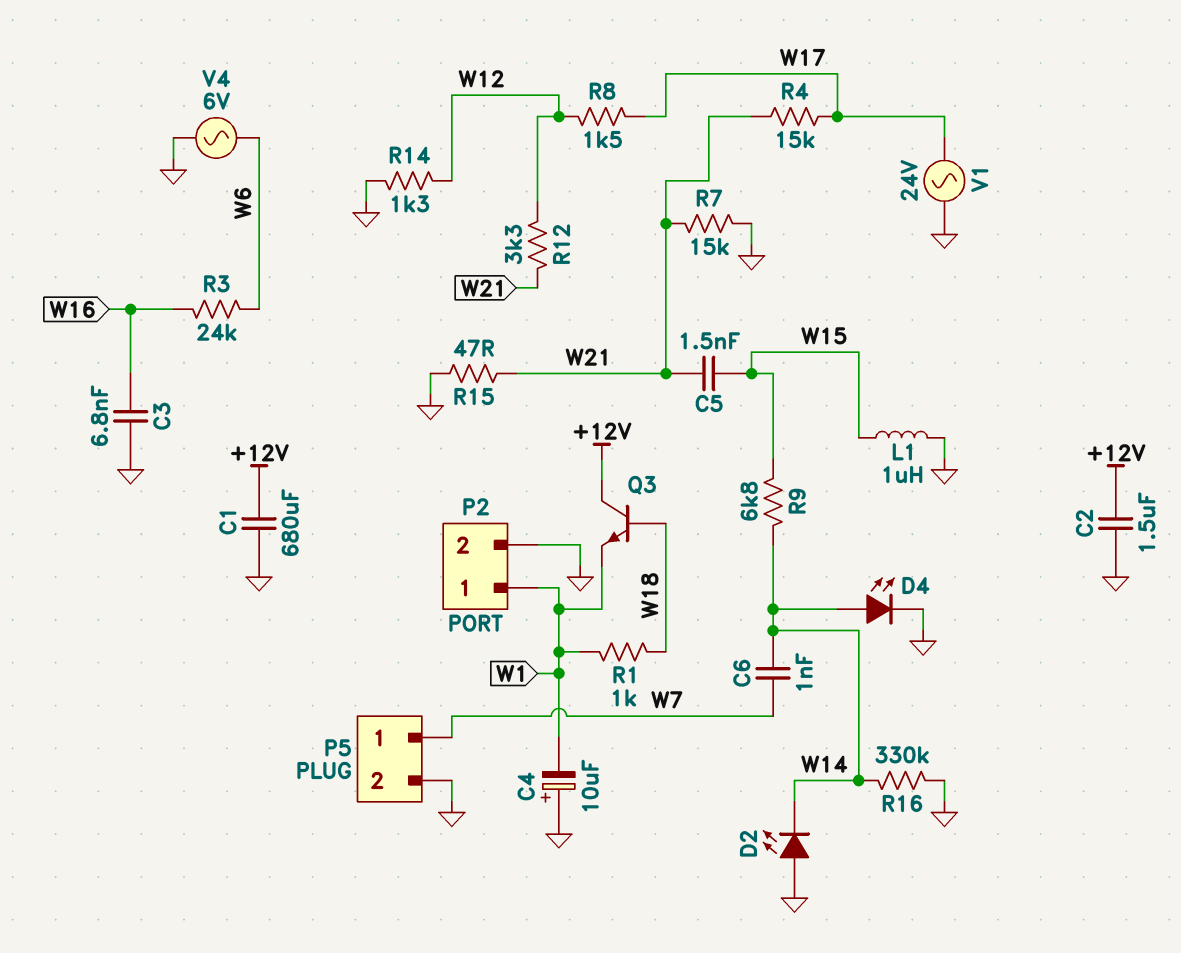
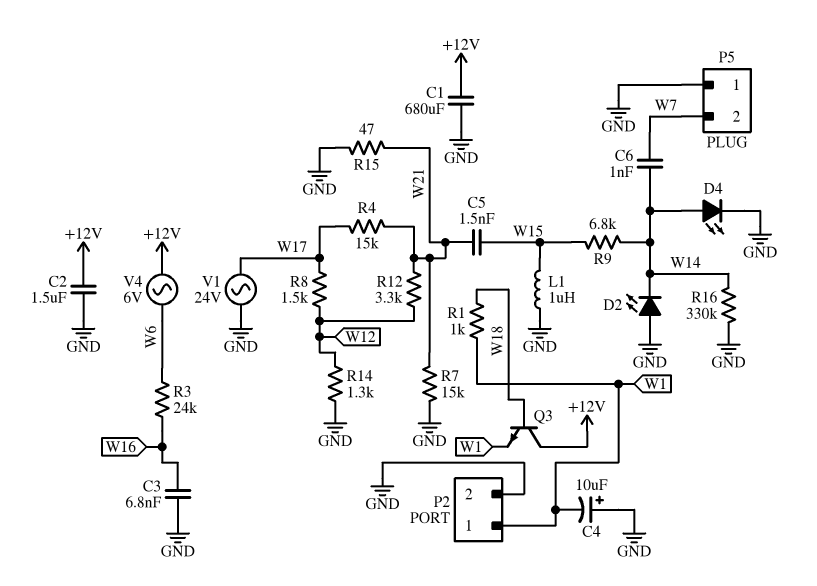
P5 pin 1: W7 -> GND
P5 pin 2: GND -> W7
V4: AC 6V (GND, W6) -> AC 6V (+12V, W6)

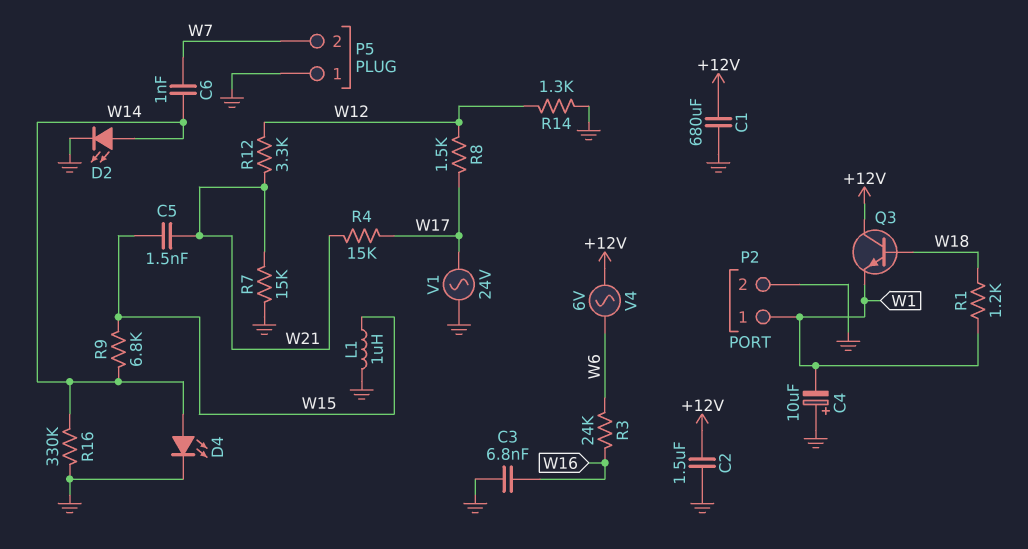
D2: LED (A GND, K W14) -> LED (A W14, K GND)
R1: 1k (W1, W18) -> 1.2k (W1, W18)
R15: 47 (GND, W21) -> none

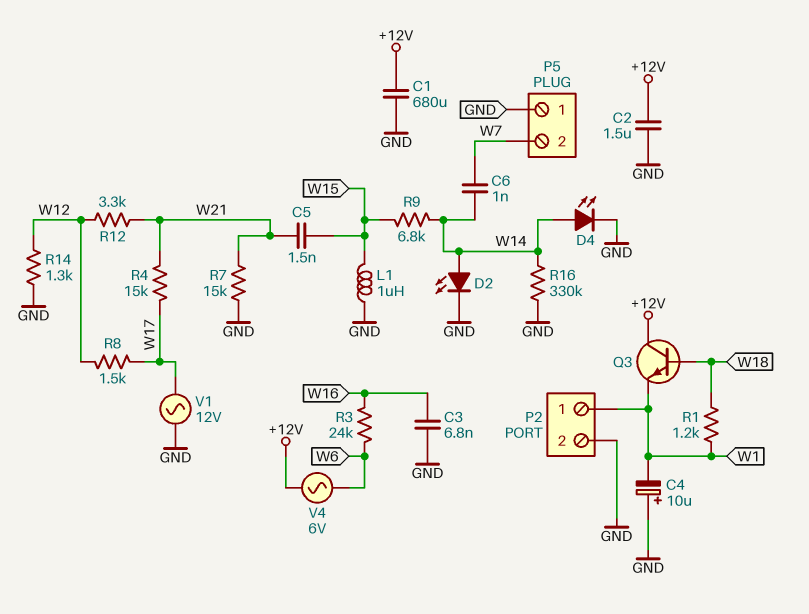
V1: AC 24V (GND, W17) -> AC 12V (GND, W17)

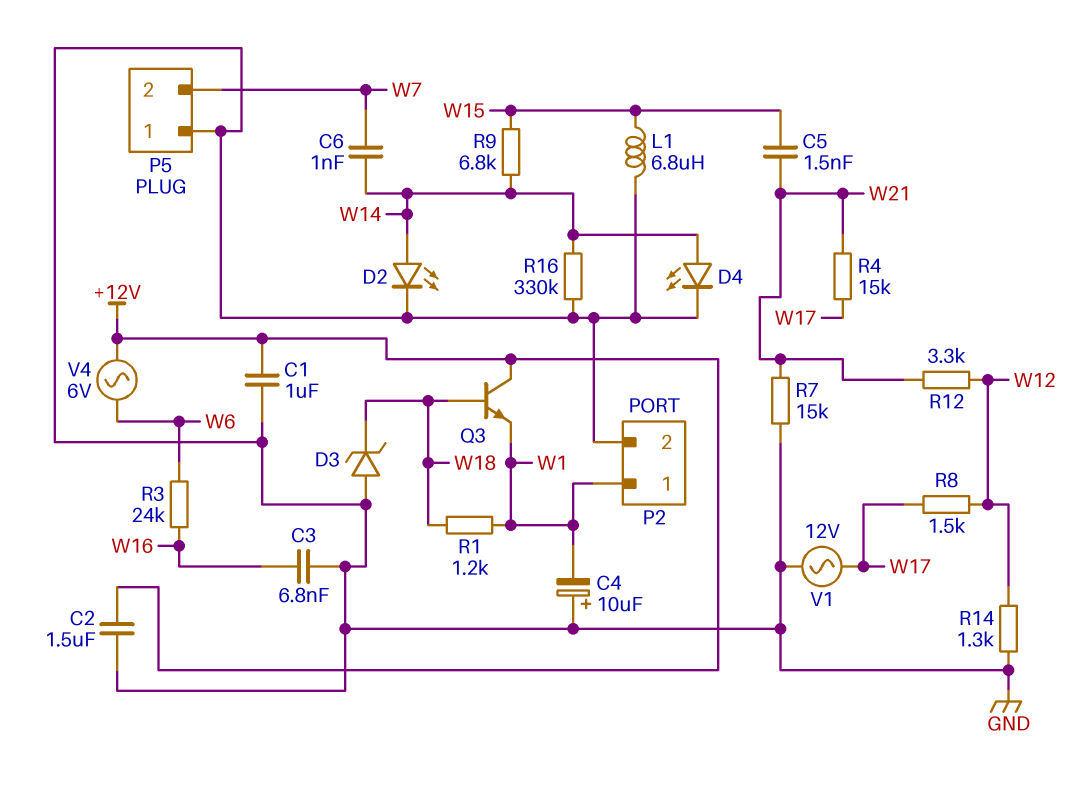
C1: 680uF (+12V, GND) -> 1uF (+12V, GND)
D3: none -> zener (A GND, K W18)
L1: 1uH (GND, W15) -> 6.8uH (GND, W15)

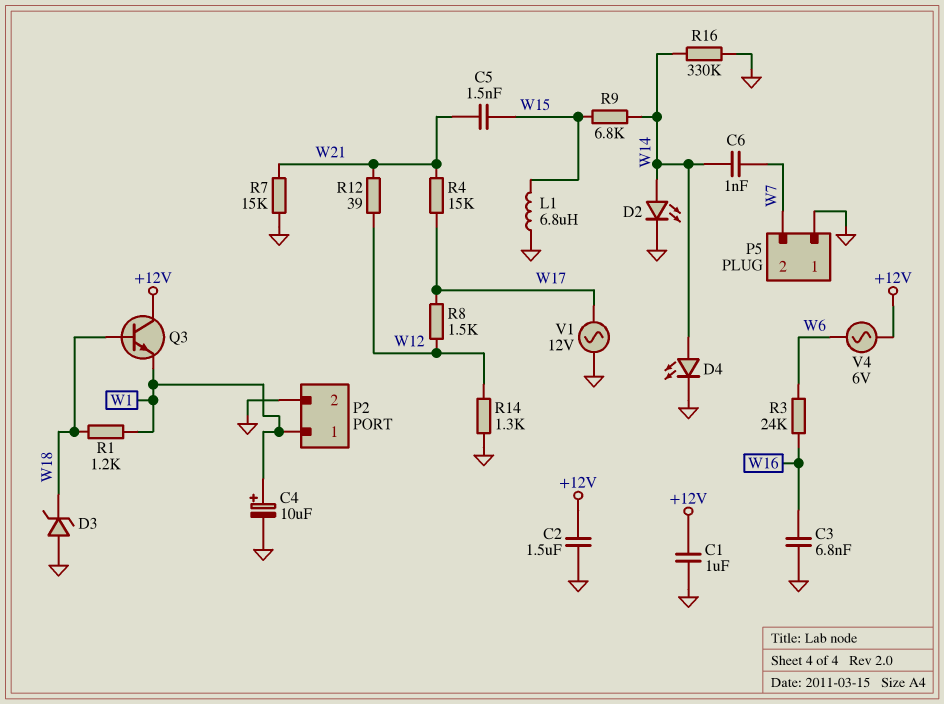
C4: 10uF (plus GND, minus W1) -> 10uF (plus W1, minus GND)
R12: 3.3k (W12, W21) -> 39 (W12, W21)

